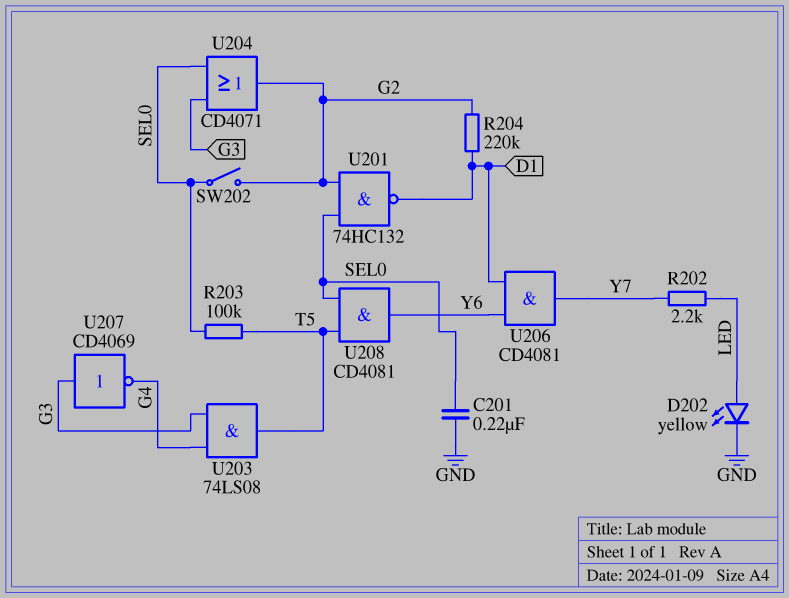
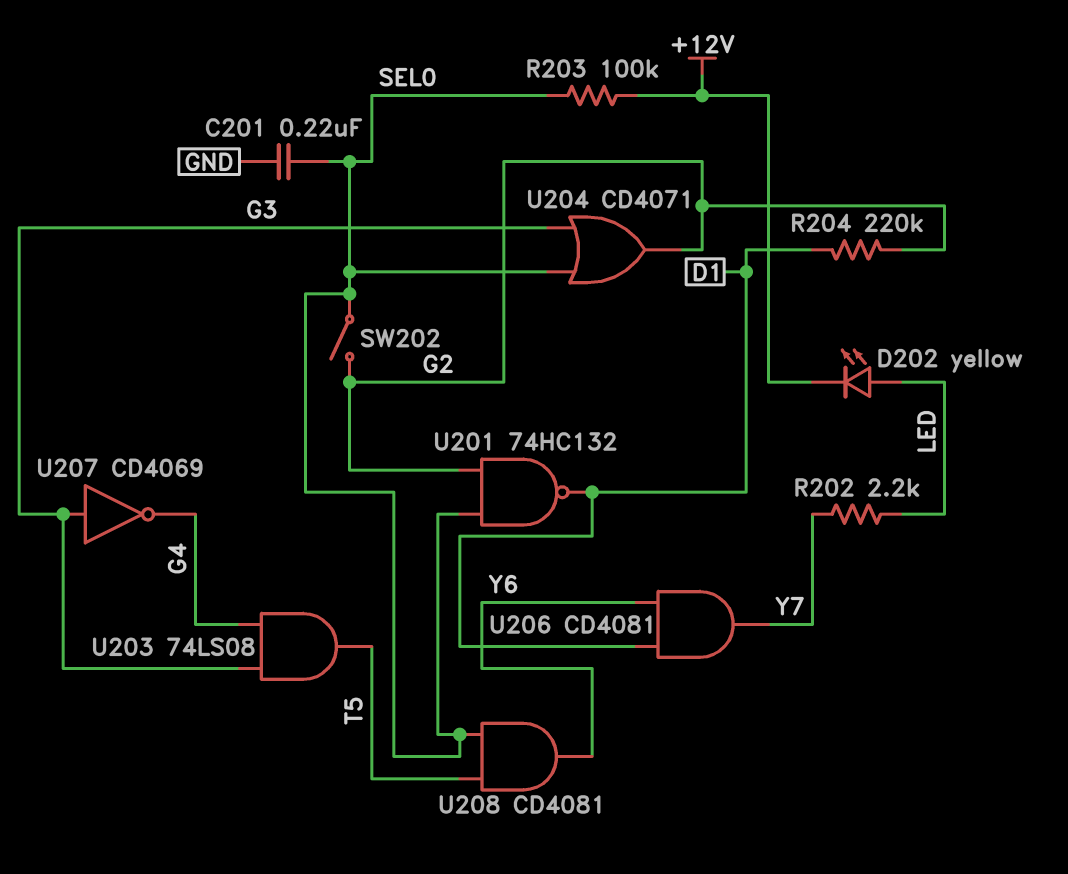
D202: LED yellow (A LED, K GND) -> LED yellow (A LED, K +12V)
R203: 100k (SEL0, T5) -> 100k (+12V, SEL0)

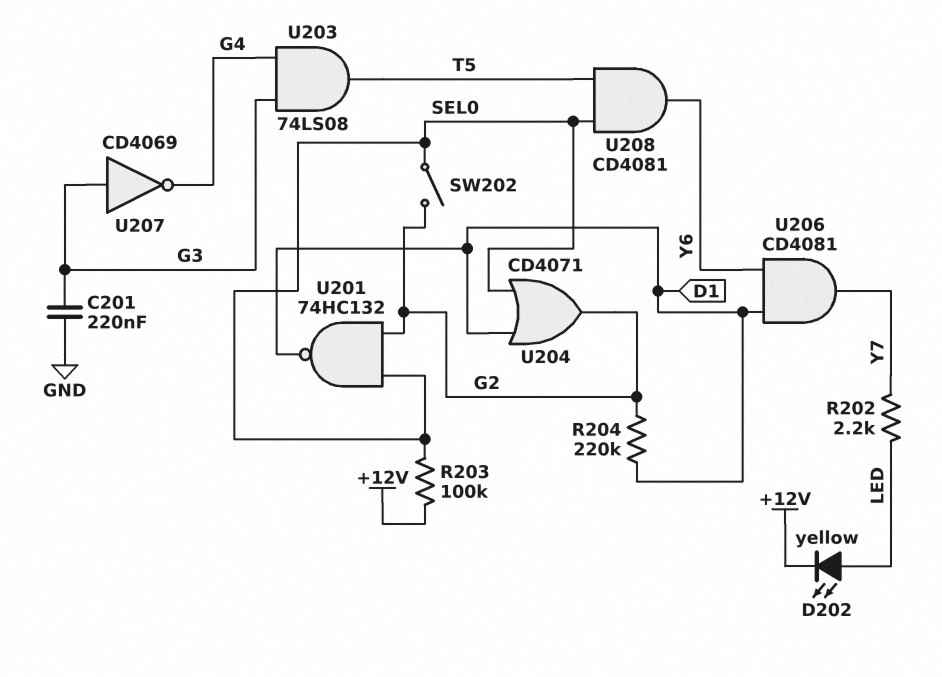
C201: 220nF (GND, SEL0) -> 220nF (G3, GND)
U204: OR CD4071 (in G3, in SEL0, out G2) -> OR CD4071 (in D1, in SEL0, out G2)

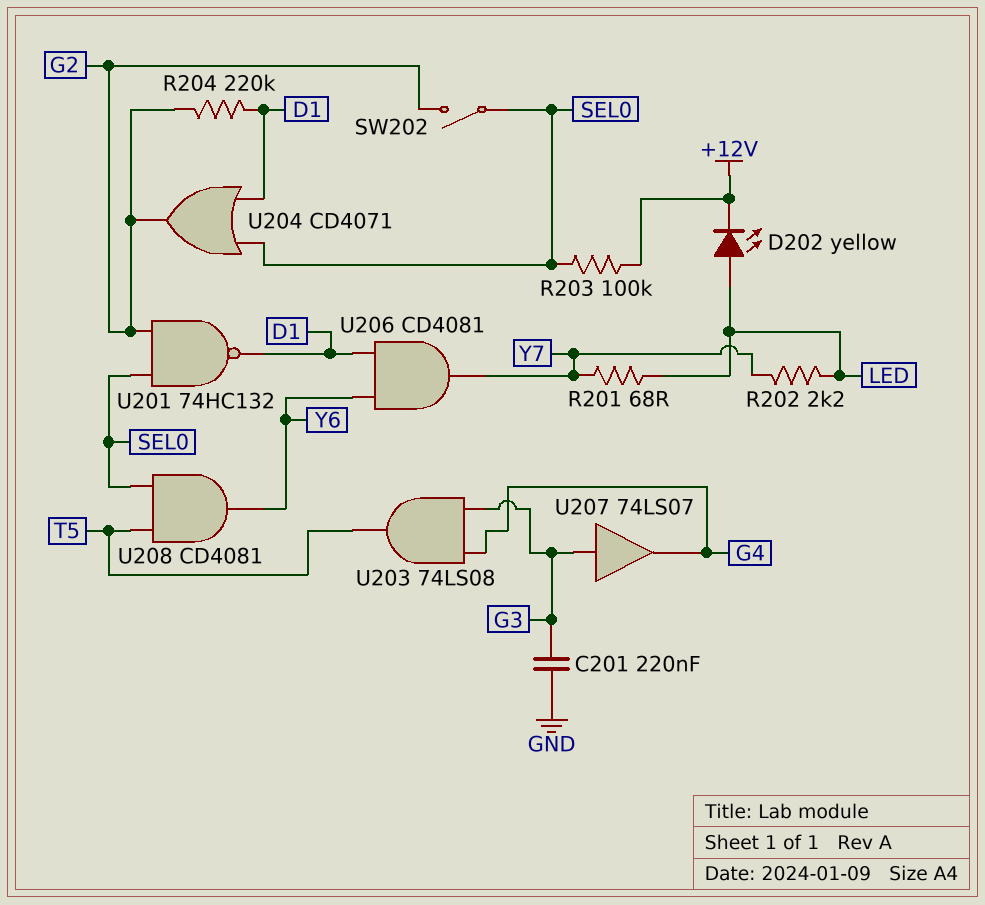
R201: none -> 68 (LED, Y7)
U207: NOT CD4069 (in G3, out G4) -> buffer 74LS07 (in G3, out G4)

